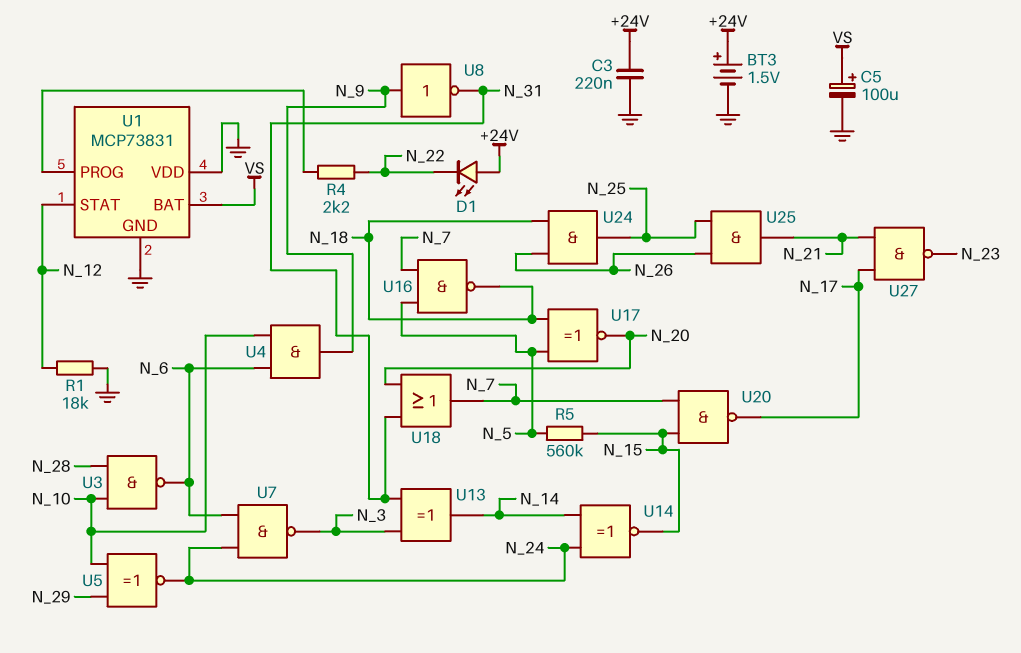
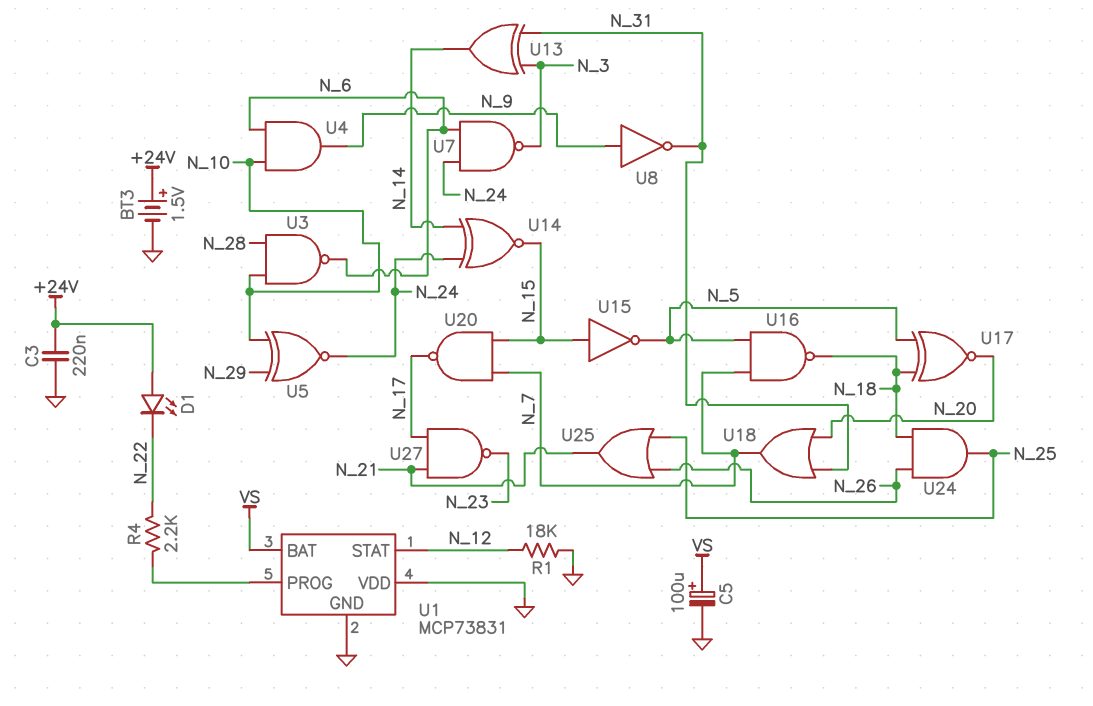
R5: 560k (N_5, N_15) -> none
U15: none -> NOT (in N_15, out N_5)
U25: AND (in N_25, in N_26, out N_21) -> OR (in N_25, in N_26, out N_21)

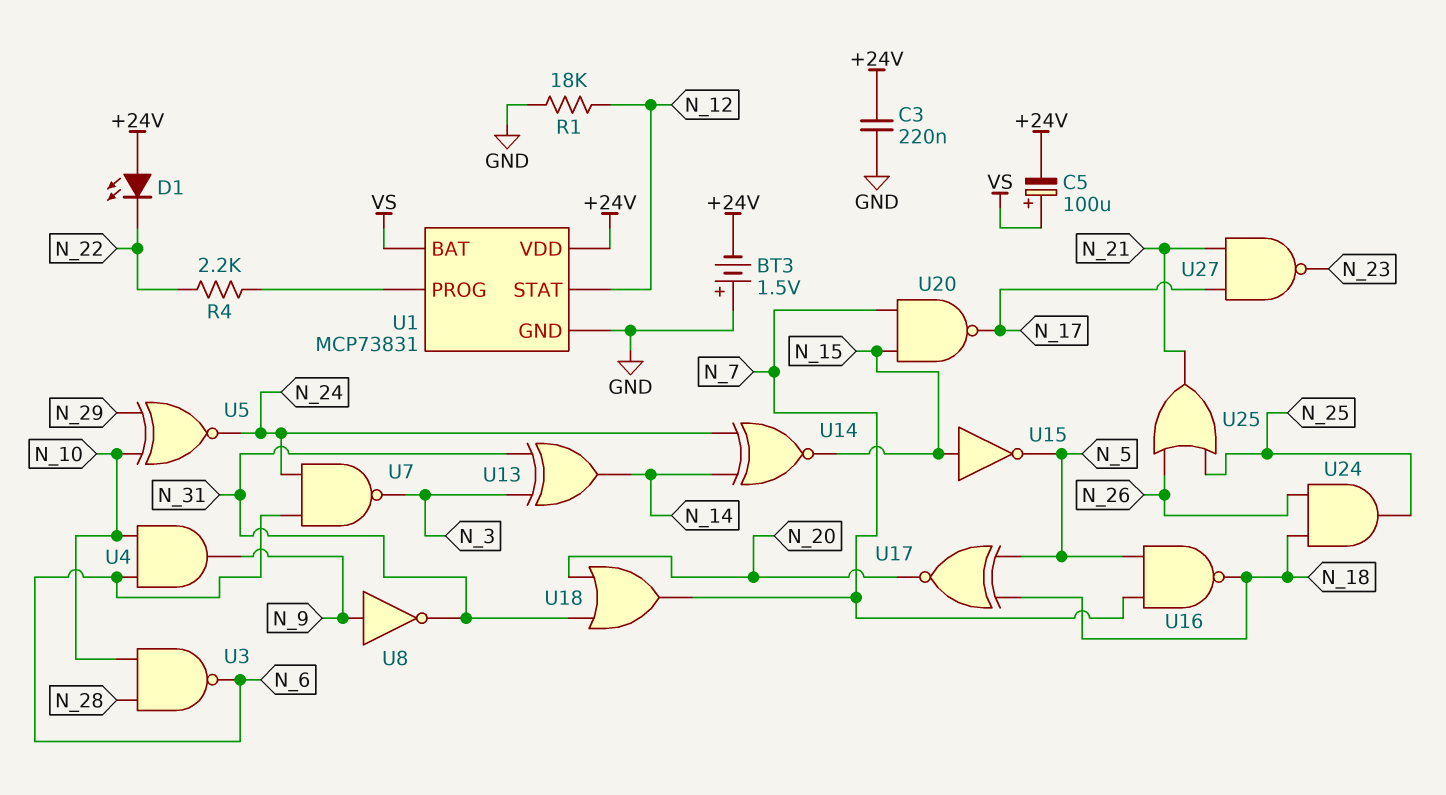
BT3: 1.5V (plus +24V, minus GND) -> 1.5V (plus GND, minus +24V)
C5: 100uF (plus VS, minus GND) -> 100uF (plus VS, minus +24V)
U1 pin VDD: GND -> +24V

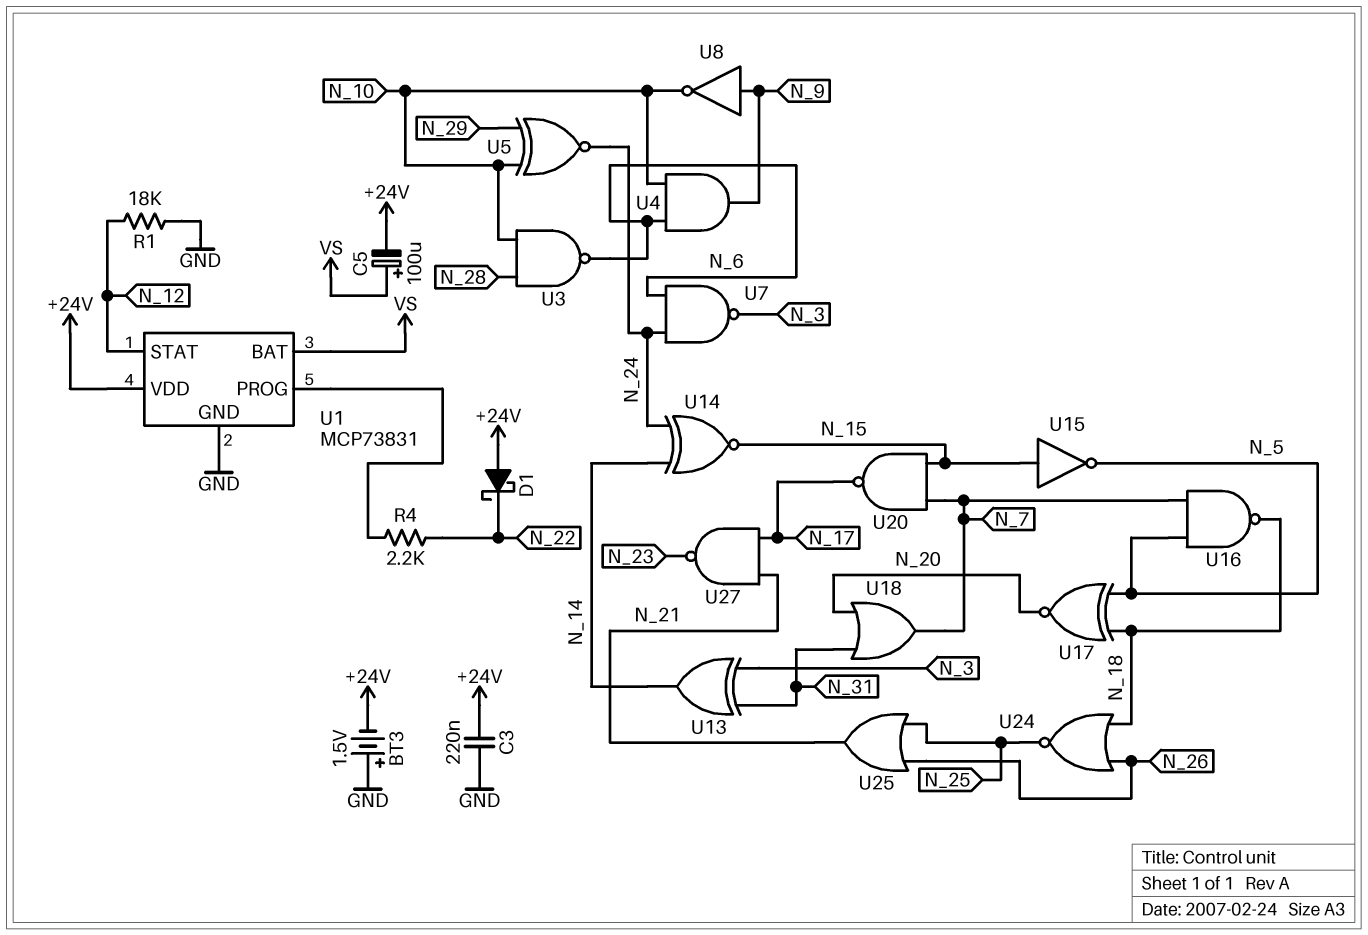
D1: LED (A +24V, K N_22) -> schottky (A +24V, K N_22)
U8: NOT (in N_9, out N_31) -> NOT (in N_9, out N_10)
U24: AND (in N_18, in N_26, out N_25) -> NOR (in N_18, in N_26, out N_25)

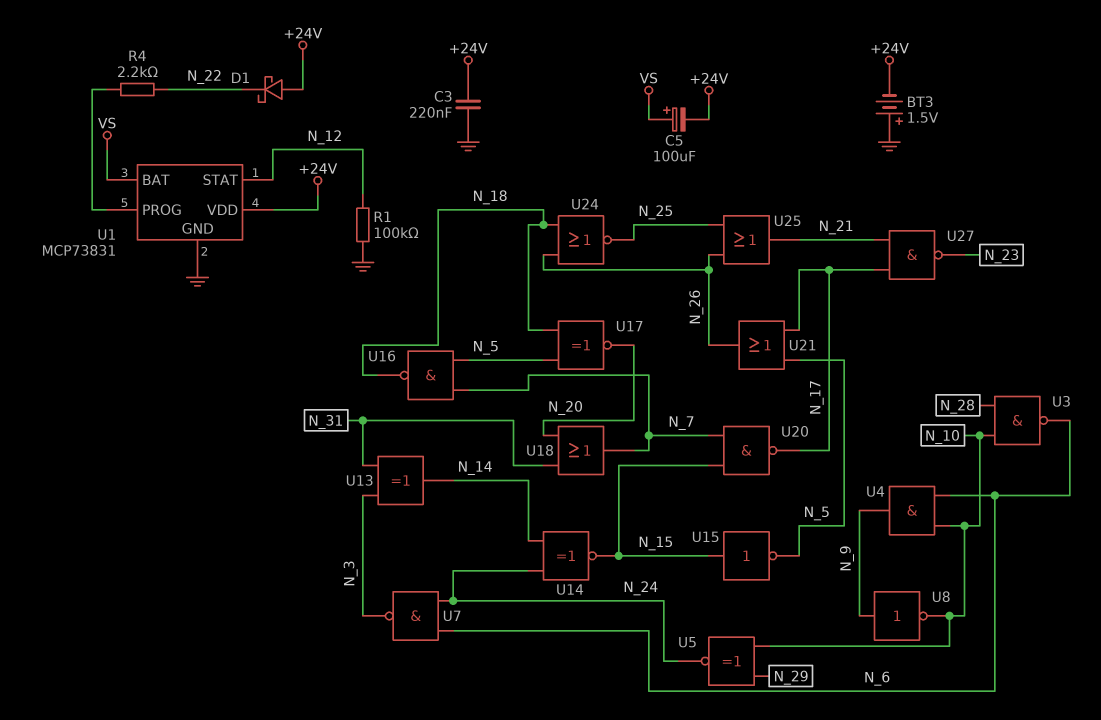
R1: 18k (GND, N_12) -> 100k (GND, N_12)
U21: none -> OR (in N_5, in N_17, out N_26)

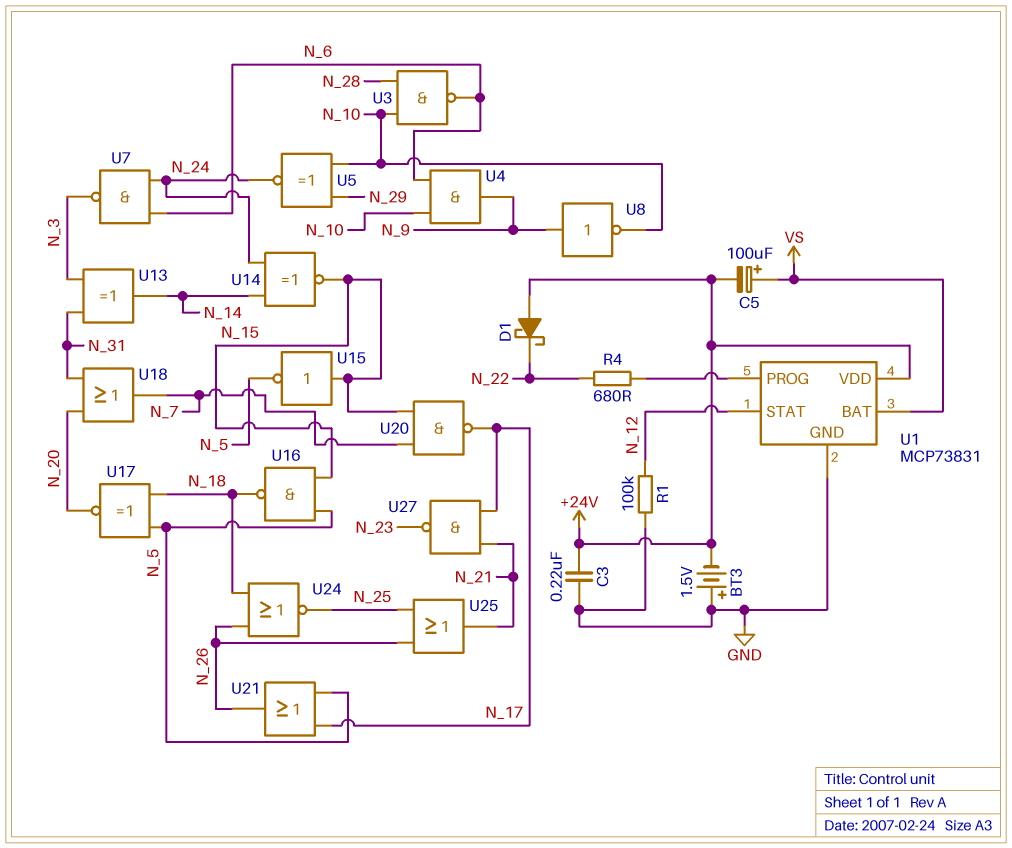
R4: 2.2k (N_22, U1/PROG) -> 680 (N_22, U1/PROG)
U16: NAND (in N_5, in N_7, out N_18) -> NAND (in N_5, in N_15, out N_18)

